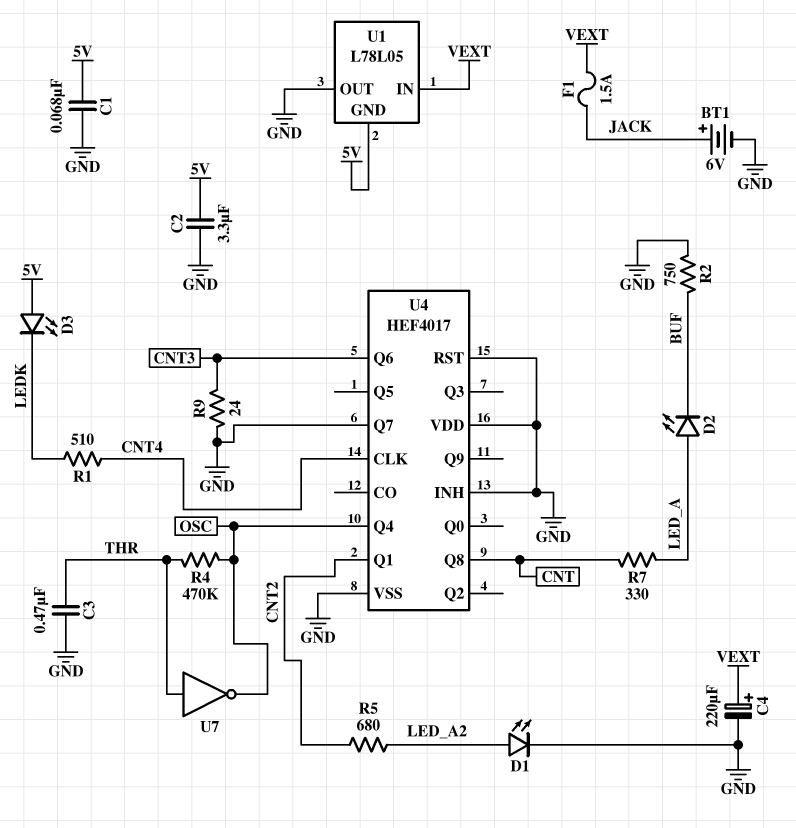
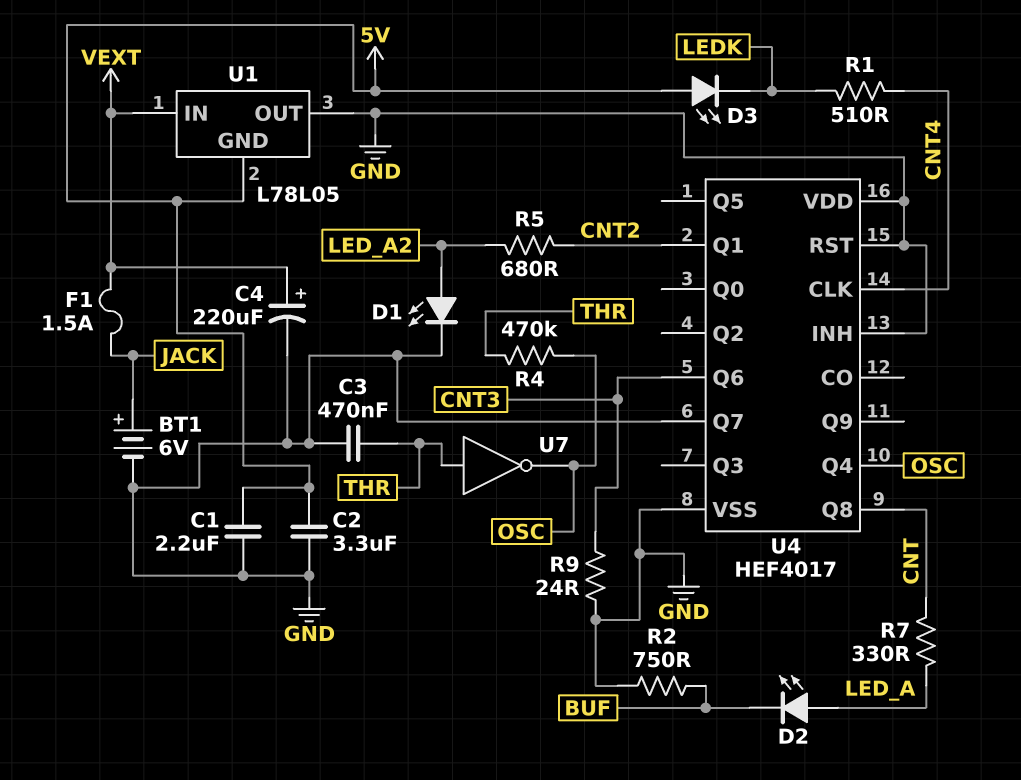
C1: 68nF (5V, GND) -> 2.2uF (5V, GND)

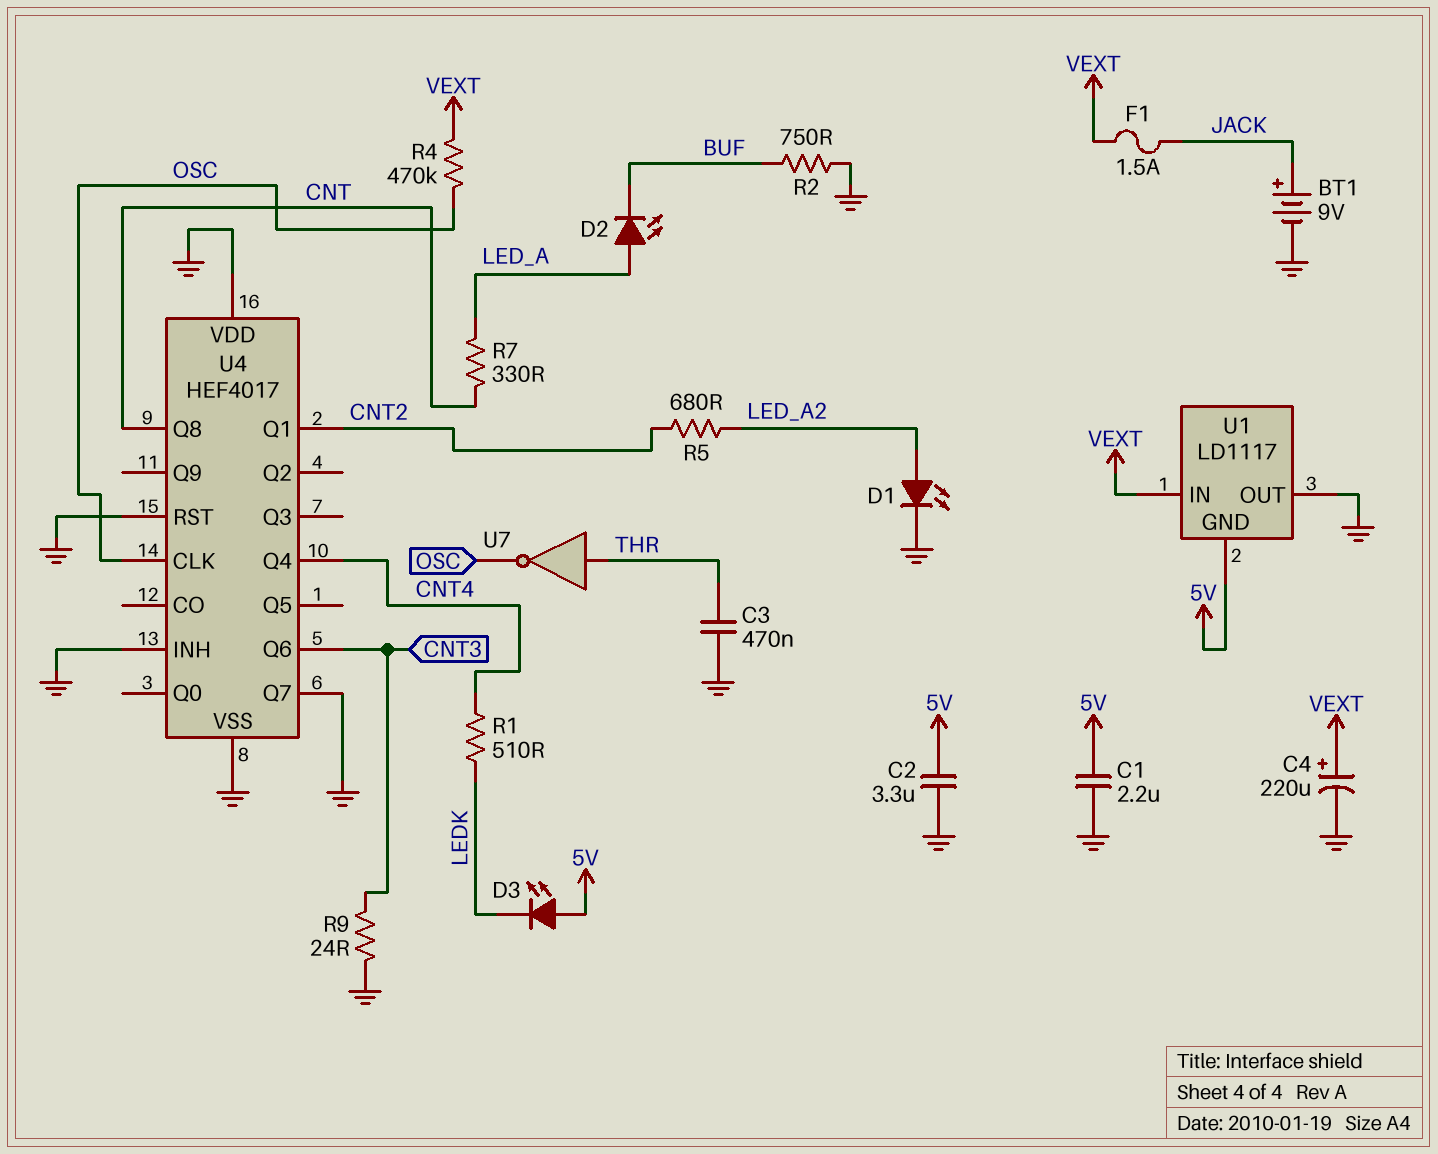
BT1: 6V (plus JACK, minus GND) -> 9V (plus JACK, minus GND)
R4: 470k (OSC, THR) -> 470k (OSC, VEXT)
U1: L78L05 -> LD1117
U4 pin CLK: CNT4 -> OSC
U4 pin Q4: OSC -> CNT4

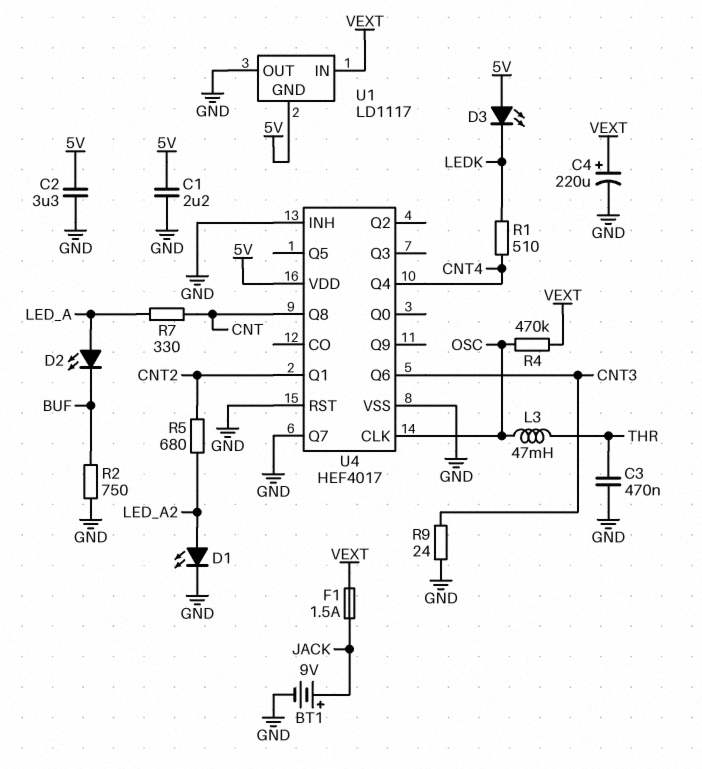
L3: none -> 47mH (OSC, THR)
U4 pin VDD: GND -> 5V
U7: NOT (in THR, out OSC) -> none

